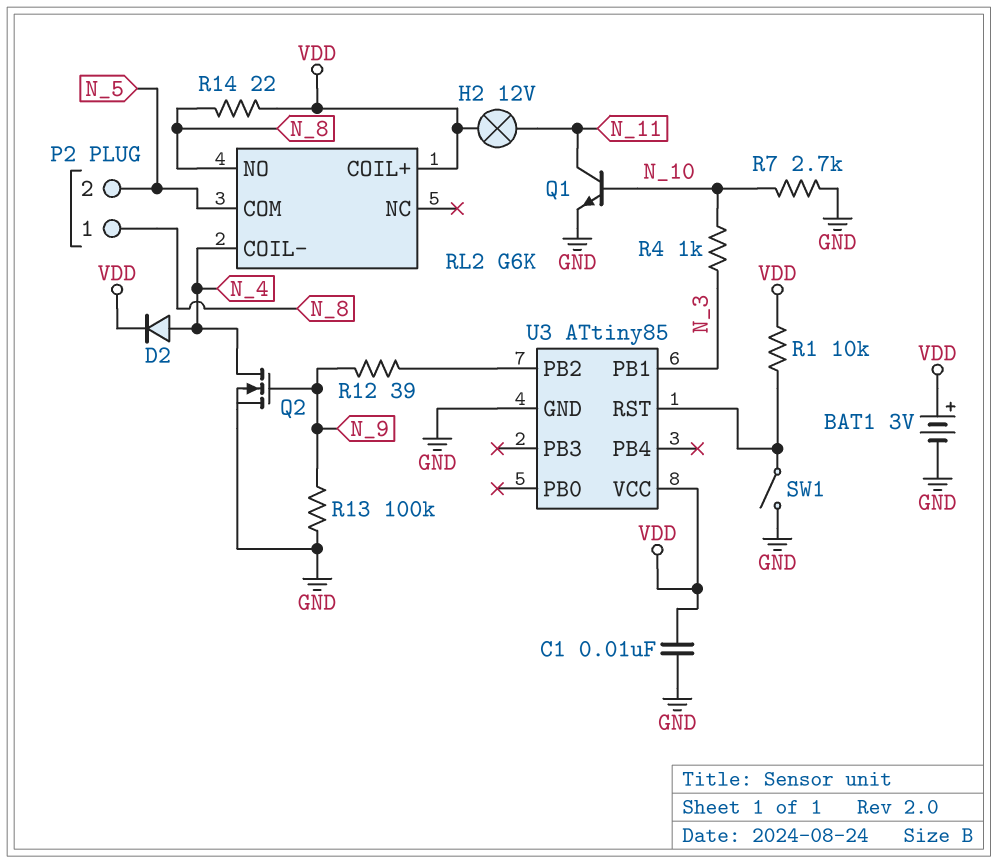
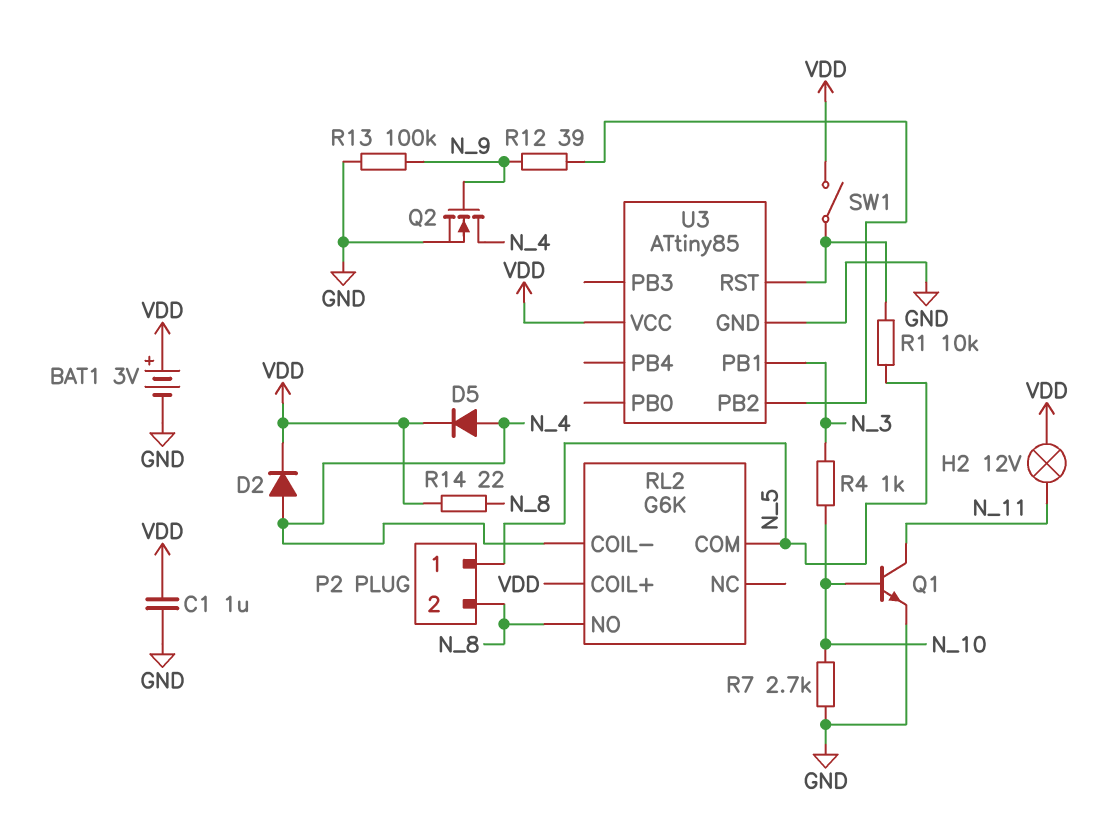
C1: 10nF (GND, VDD) -> 1uF (GND, VDD)
D5: none -> diode (A N_4, K VDD)
P2 pin 1: N_8 -> N_5
P2 pin 2: N_5 -> N_8
R1: 10k (U3/RST, VDD) -> 10k (N_5, U3/RST)
SW1: switch (GND, U3/RST) -> switch (U3/RST, VDD)

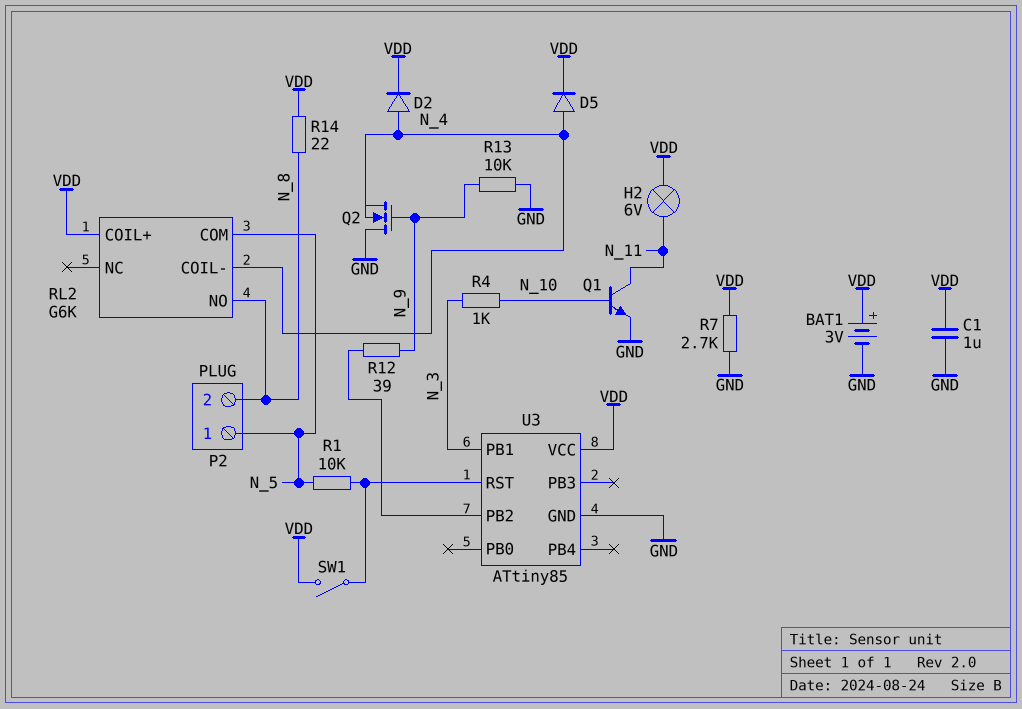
H2: lamp 12V (N_11, VDD) -> lamp 6V (N_11, VDD)
Q2: NMOS (G N_9, D N_4, S GND) -> NMOS (G N_9, D GND, S N_4)
R7: 2.7k (GND, N_10) -> 2.7k (GND, VDD)
R13: 100k (GND, N_9) -> 10k (GND, N_9)

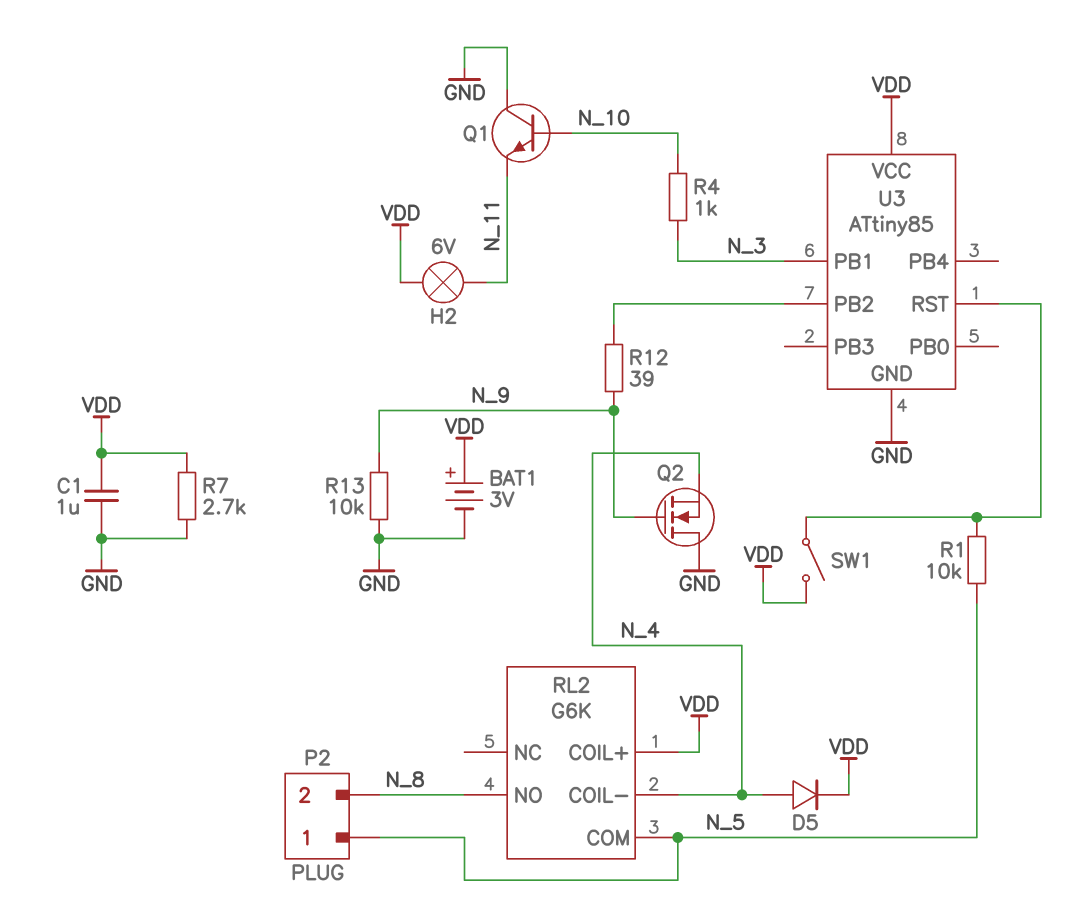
D2: diode (A N_4, K VDD) -> none
Q1: NPN (B N_10, C N_11, E GND) -> NPN (B N_10, C GND, E N_11)
R14: 22 (N_8, VDD) -> none

